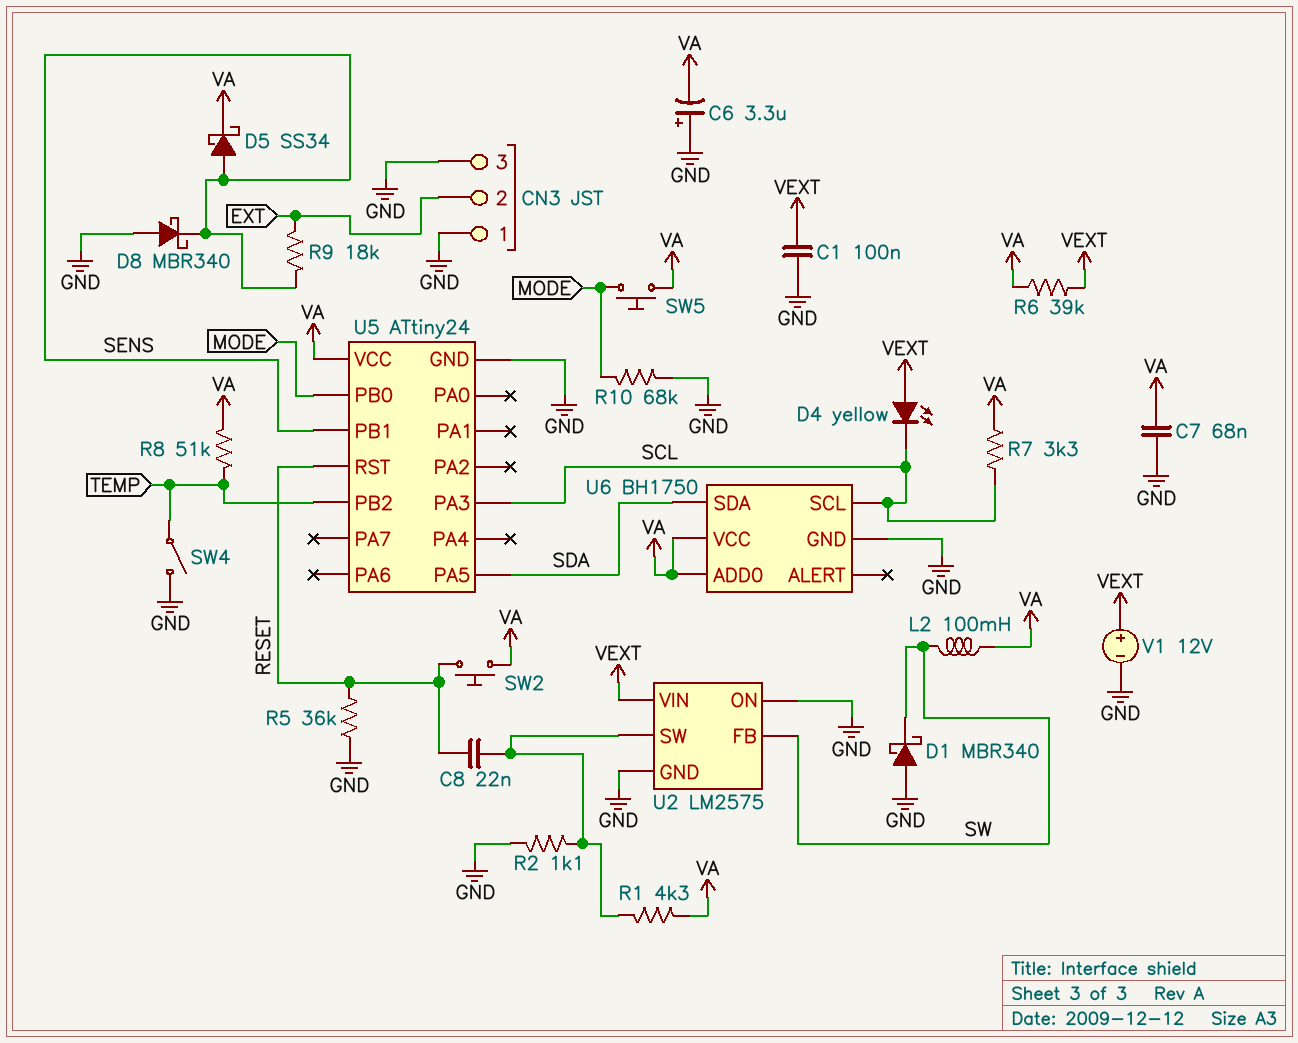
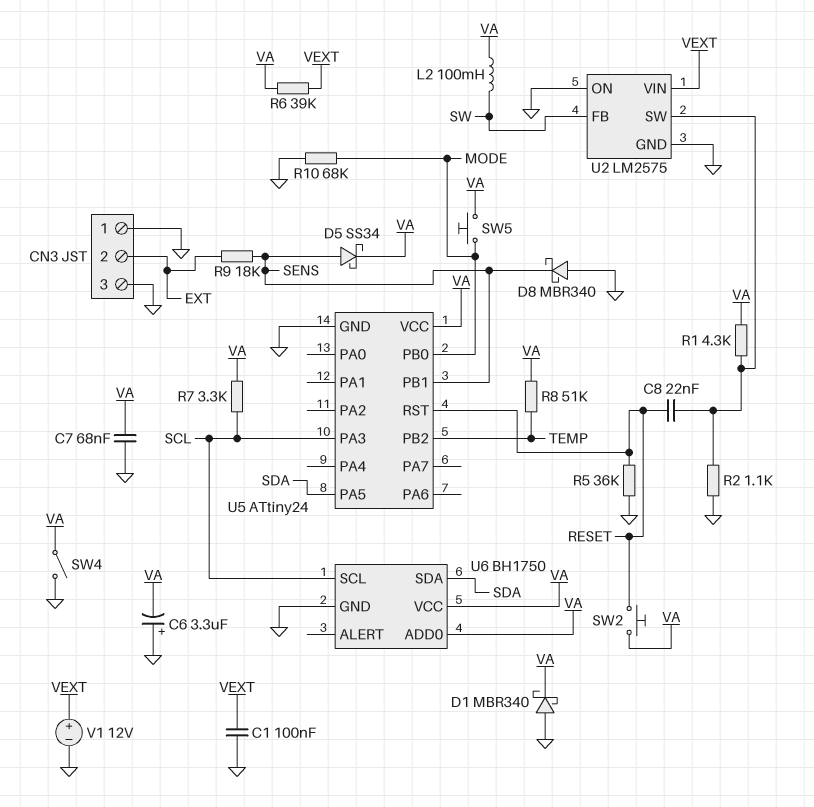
D1: schottky MBR340 (A GND, K SW) -> schottky MBR340 (A GND, K VA)
D4: LED yellow (A VEXT, K SCL) -> none
SW4: switch (GND, TEMP) -> switch (GND, VA)

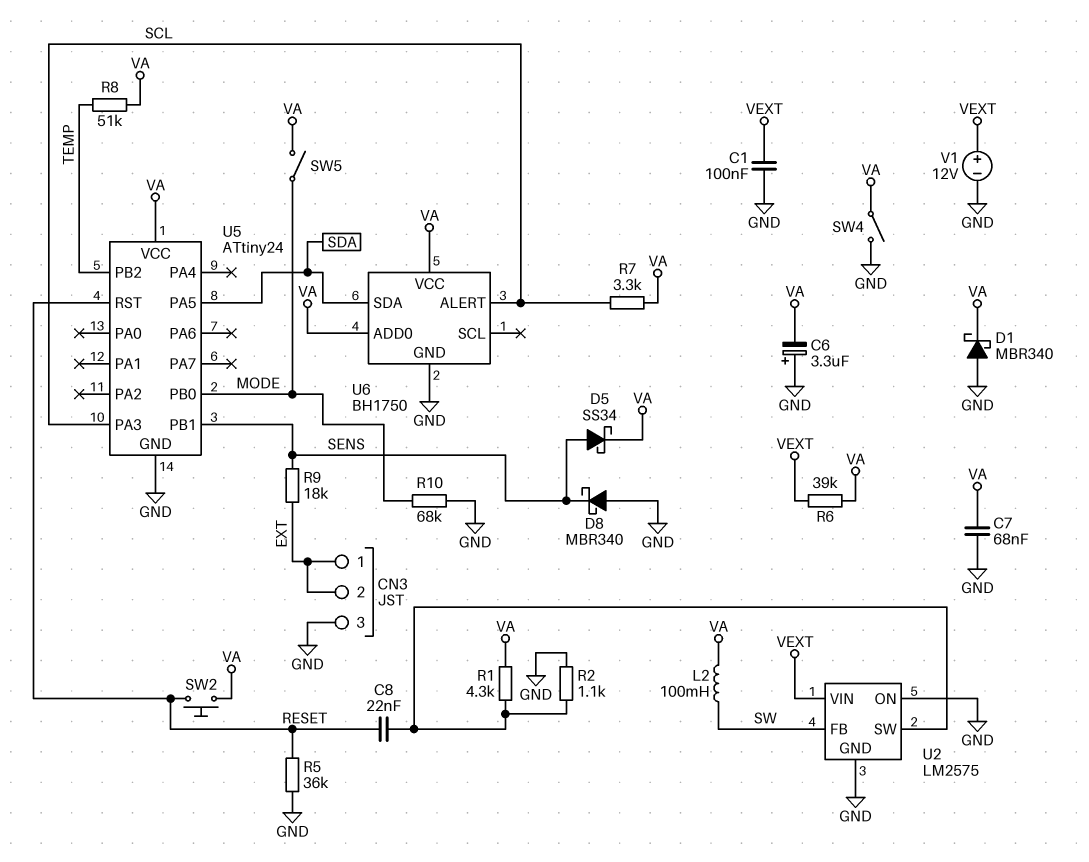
CN3 pin 1: GND -> EXT
SW5: button (MODE, VA) -> switch (MODE, VA)
U6 pin ALERT: none -> SCL
U6 pin SCL: SCL -> none

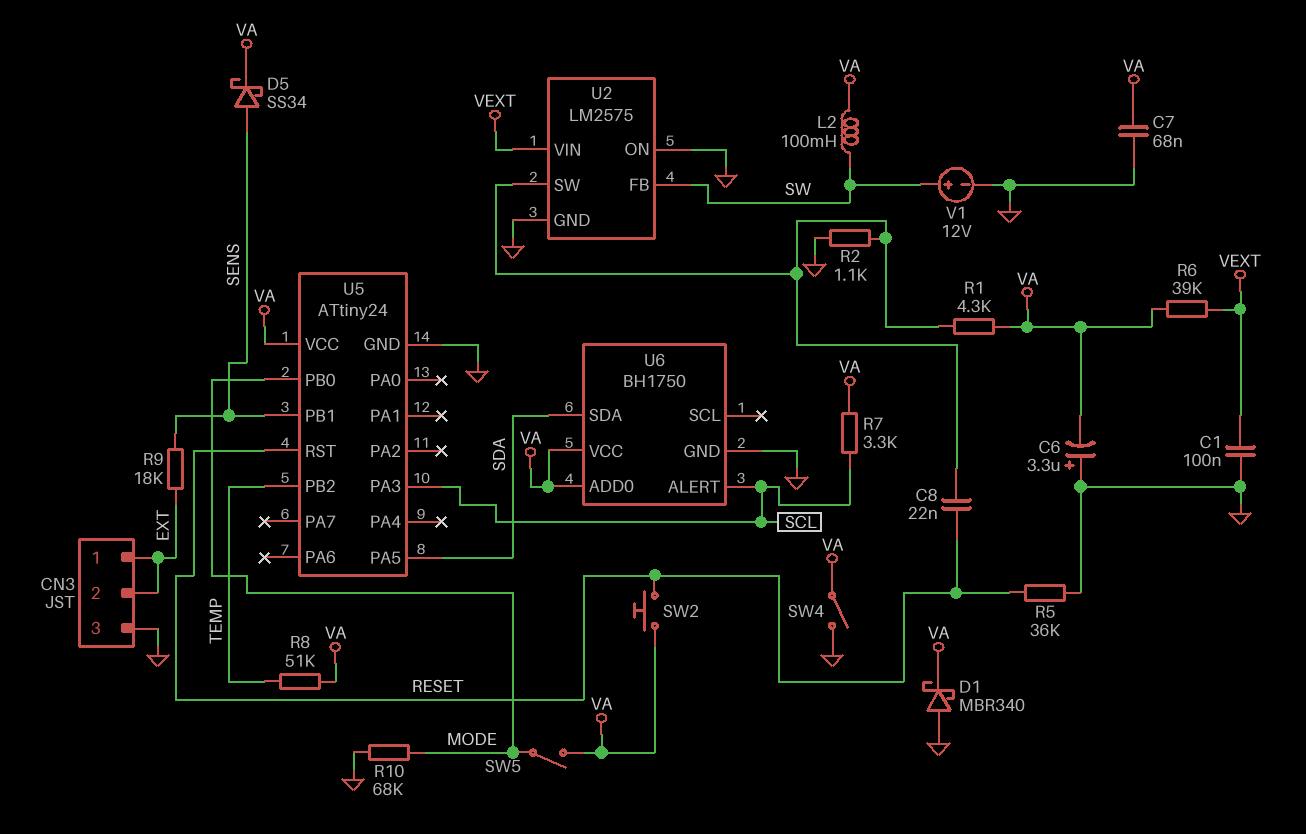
D8: schottky MBR340 (A GND, K SENS) -> none
V1: 12V (plus VEXT, minus GND) -> 12V (plus SW, minus GND)

